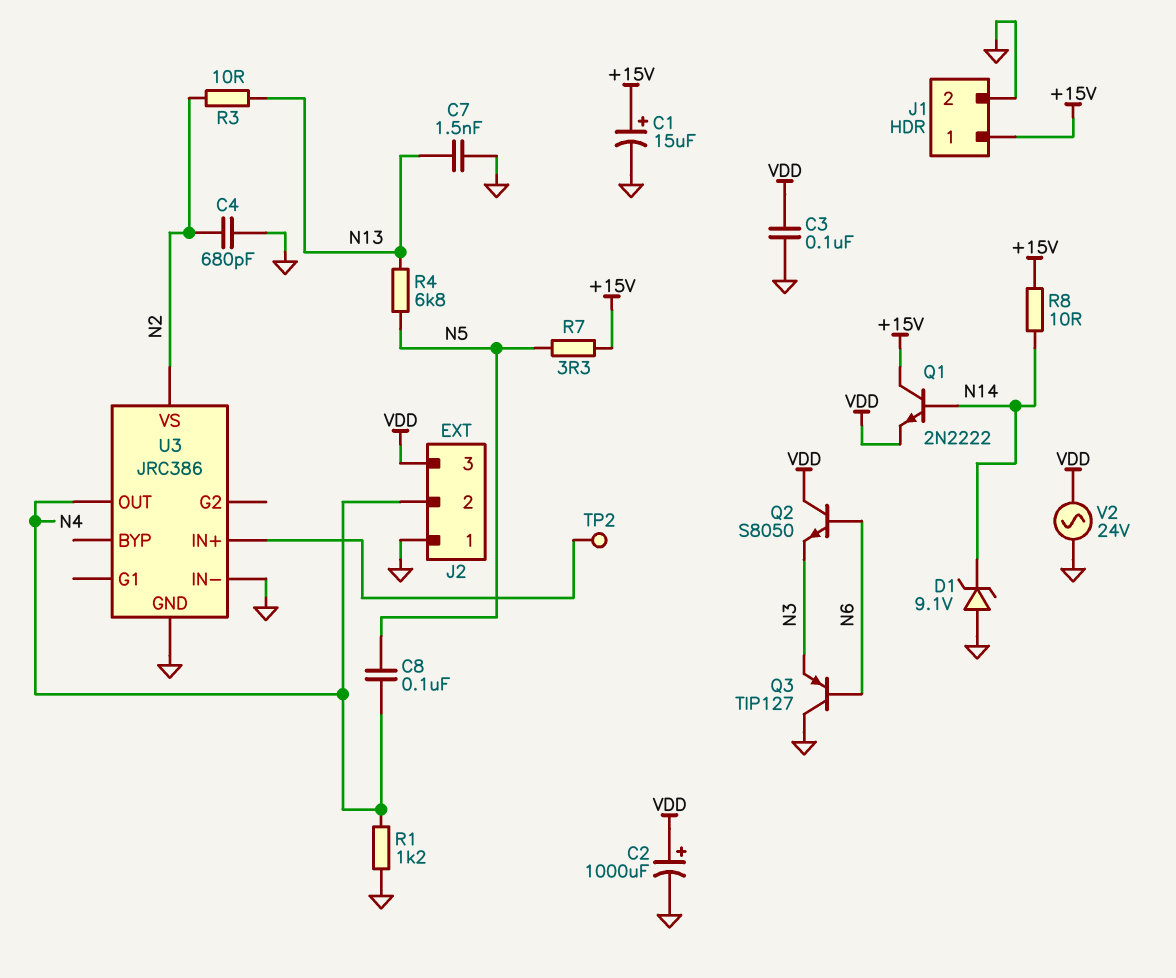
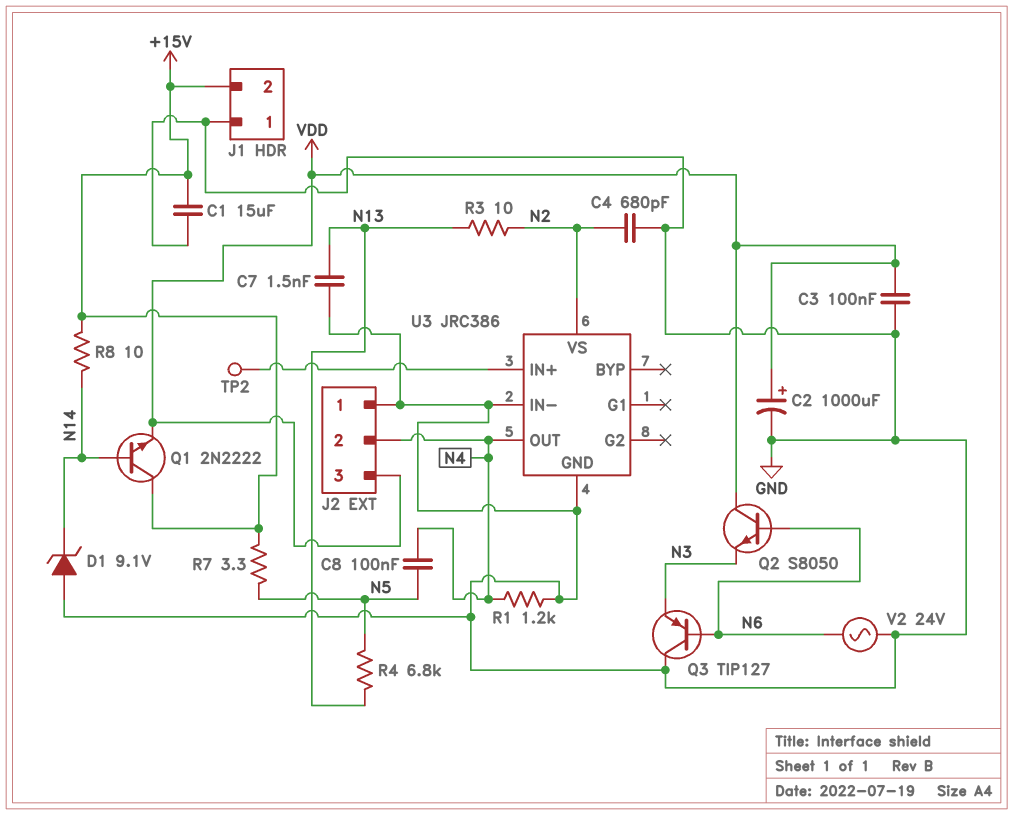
C1: 15uF (plus +15V, minus GND) -> 15uF (+15V, GND)
J1 pin 1: +15V -> GND
J1 pin 2: GND -> +15V
V2: AC 24V (GND, VDD) -> AC 24V (GND, N6)

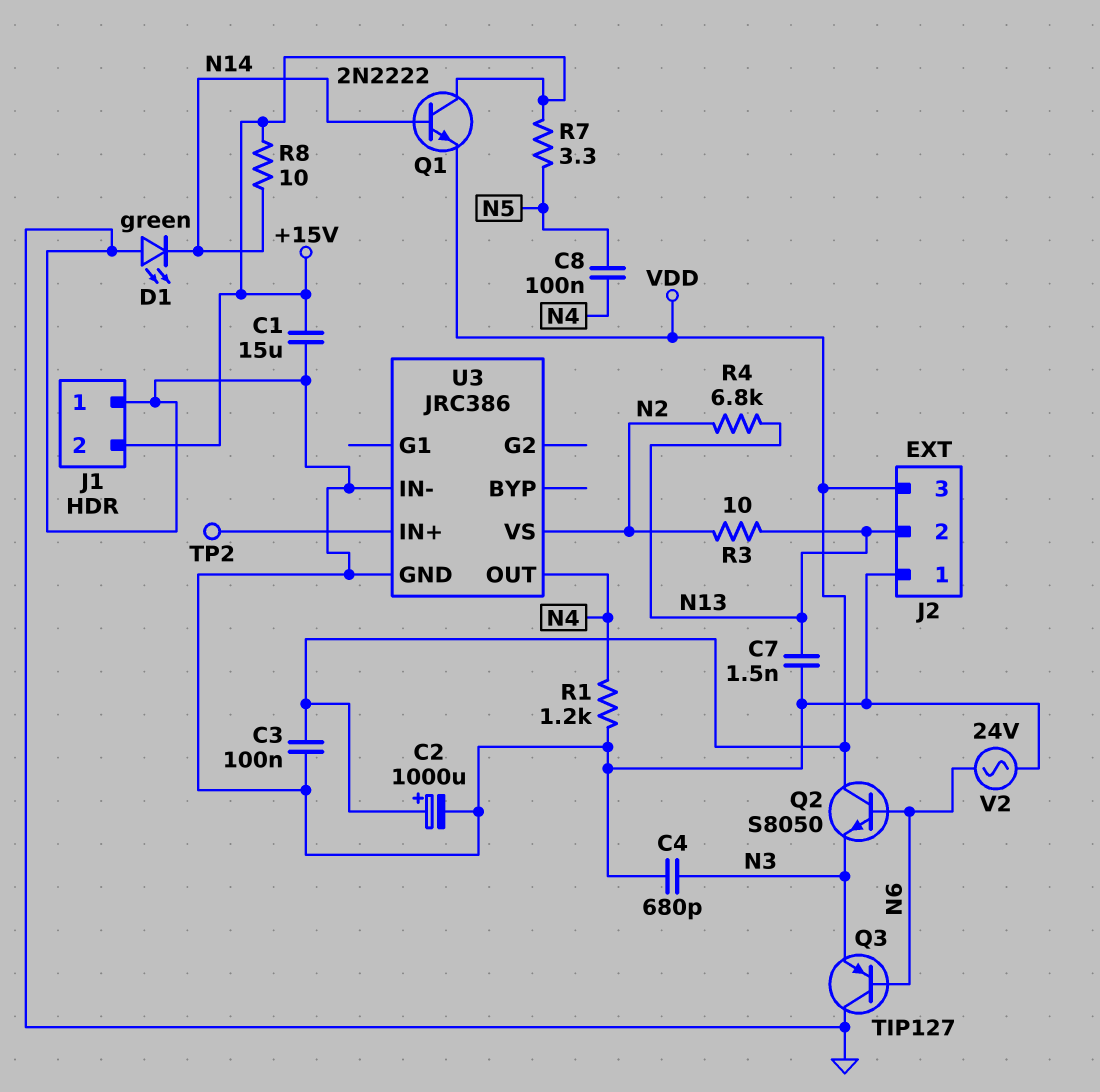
C4: 680pF (GND, N2) -> 680pF (GND, N3)
D1: zener 9.1V (A GND, K N14) -> LED green (A GND, K N14)
J2 pin 2: N4 -> N13
R4: 6.8k (N5, N13) -> 6.8k (N2, N13)

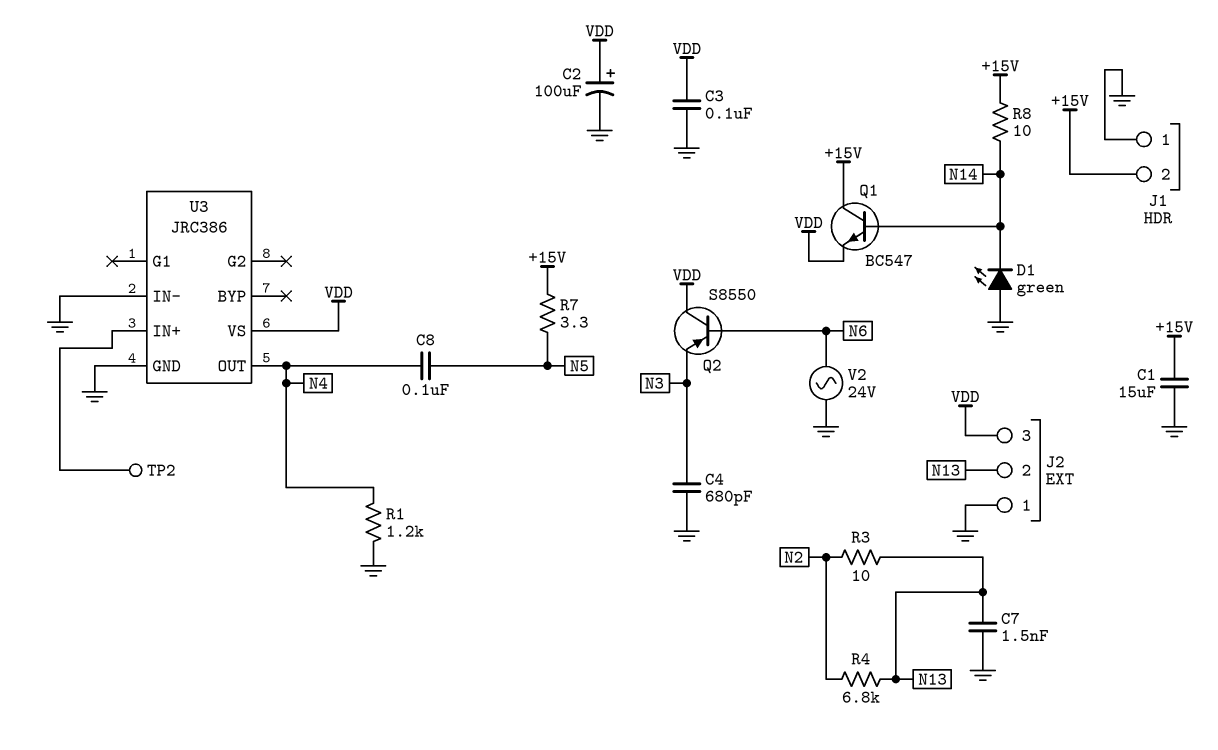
C2: 1000uF (plus VDD, minus GND) -> 100uF (plus VDD, minus GND)
Q1: NPN 2N2222 (B N14, C +15V, E VDD) -> NPN BC547 (B N14, C +15V, E VDD)
Q2: NPN S8050 (B N6, C VDD, E N3) -> PNP S8550 (B N6, C VDD, E N3)
Q3: PNP TIP127 (B N6, C GND, E N3) -> none
U3 pin VS: N2 -> VDD

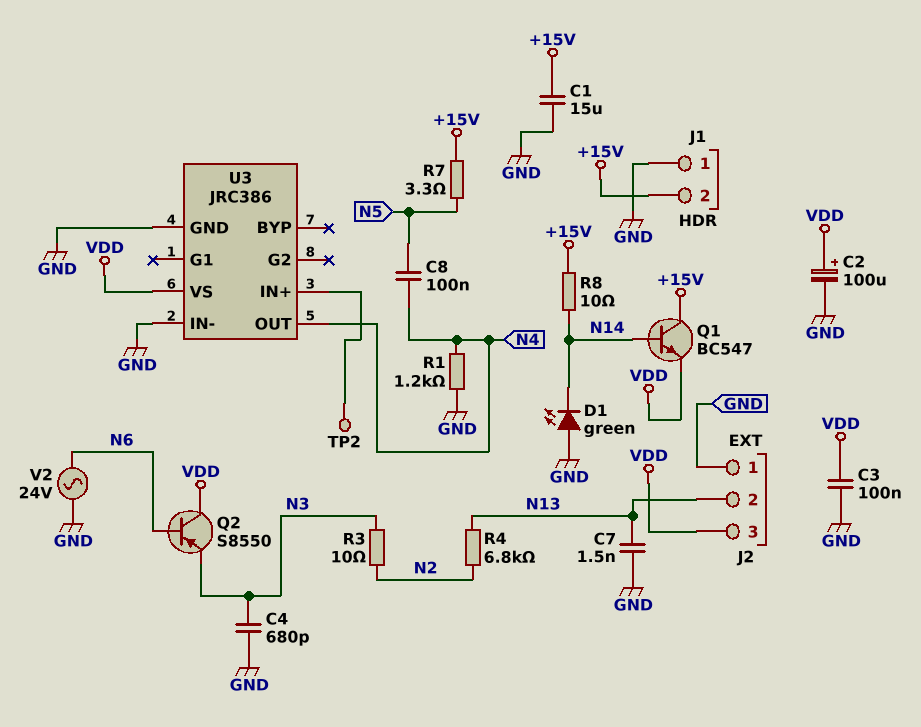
R3: 10 (N2, N13) -> 10 (N2, N3)

